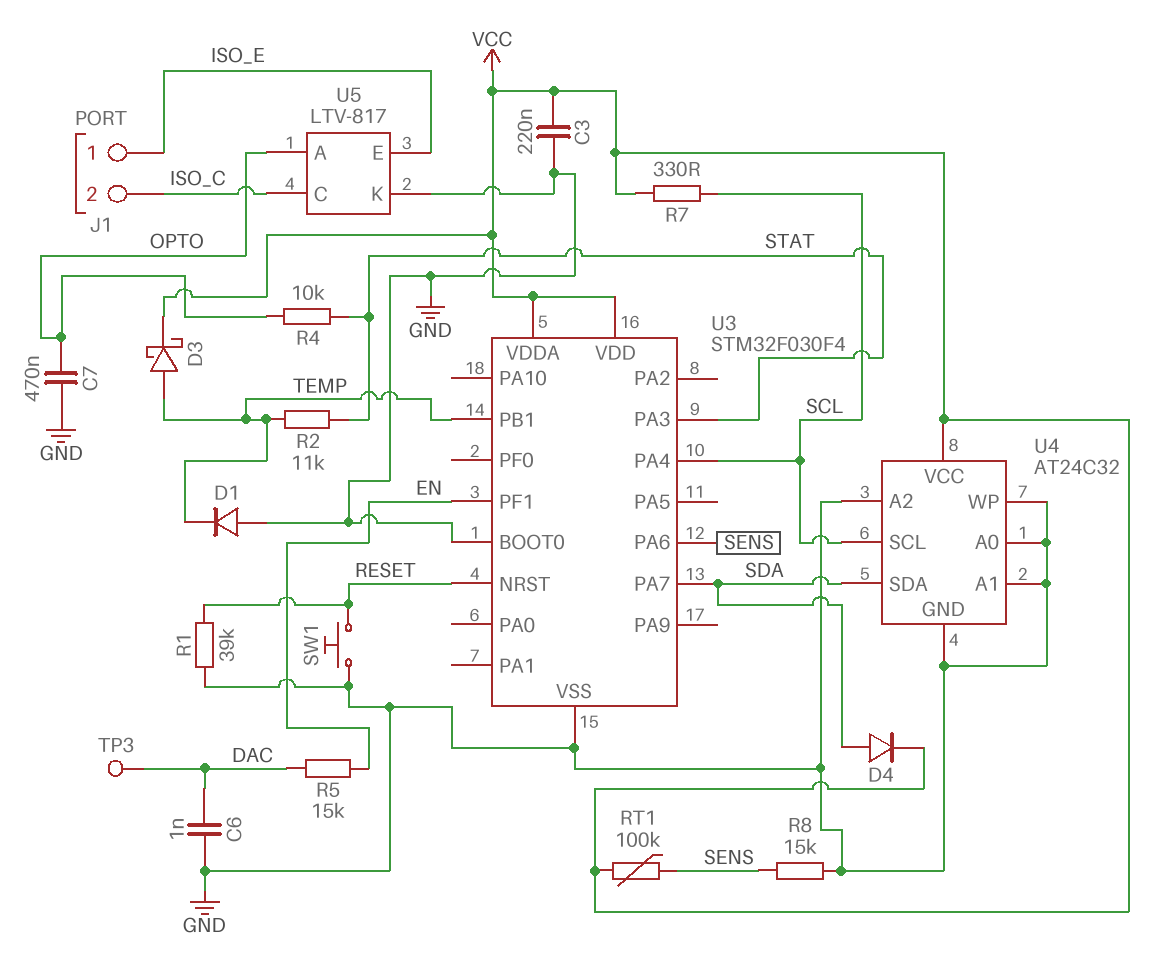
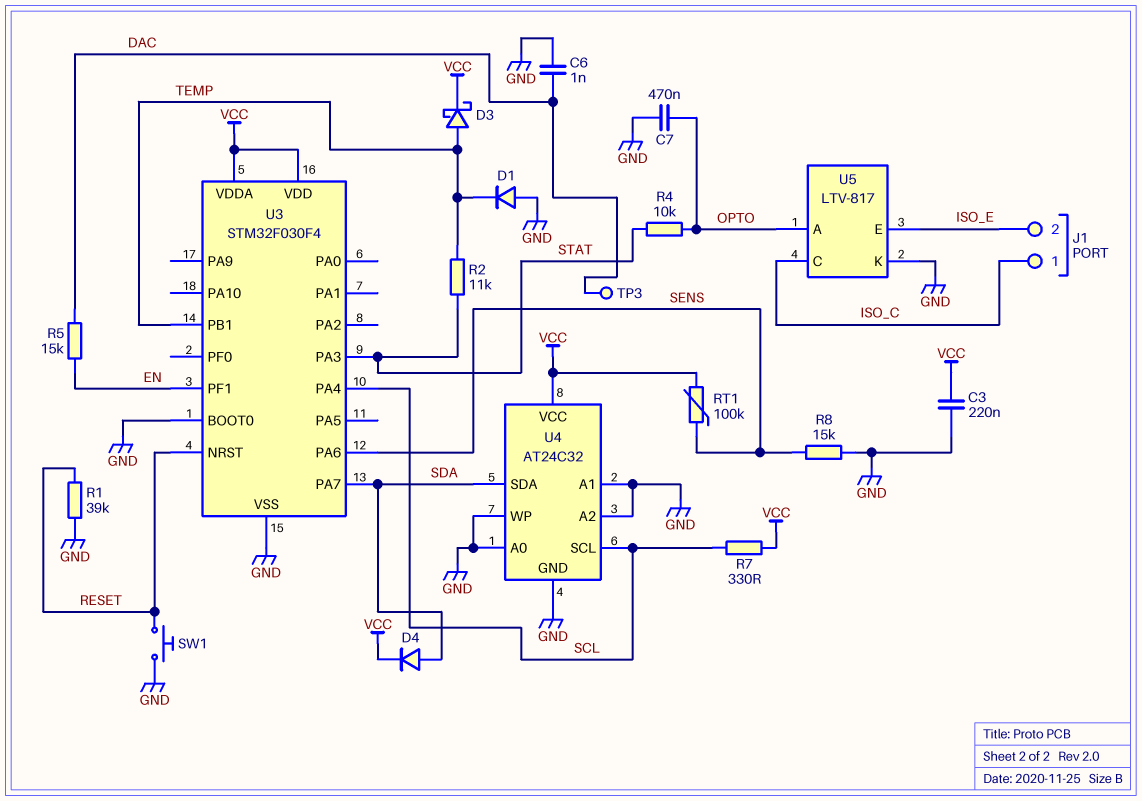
J1 pin 1: ISO_E -> ISO_C
J1 pin 2: ISO_C -> ISO_E

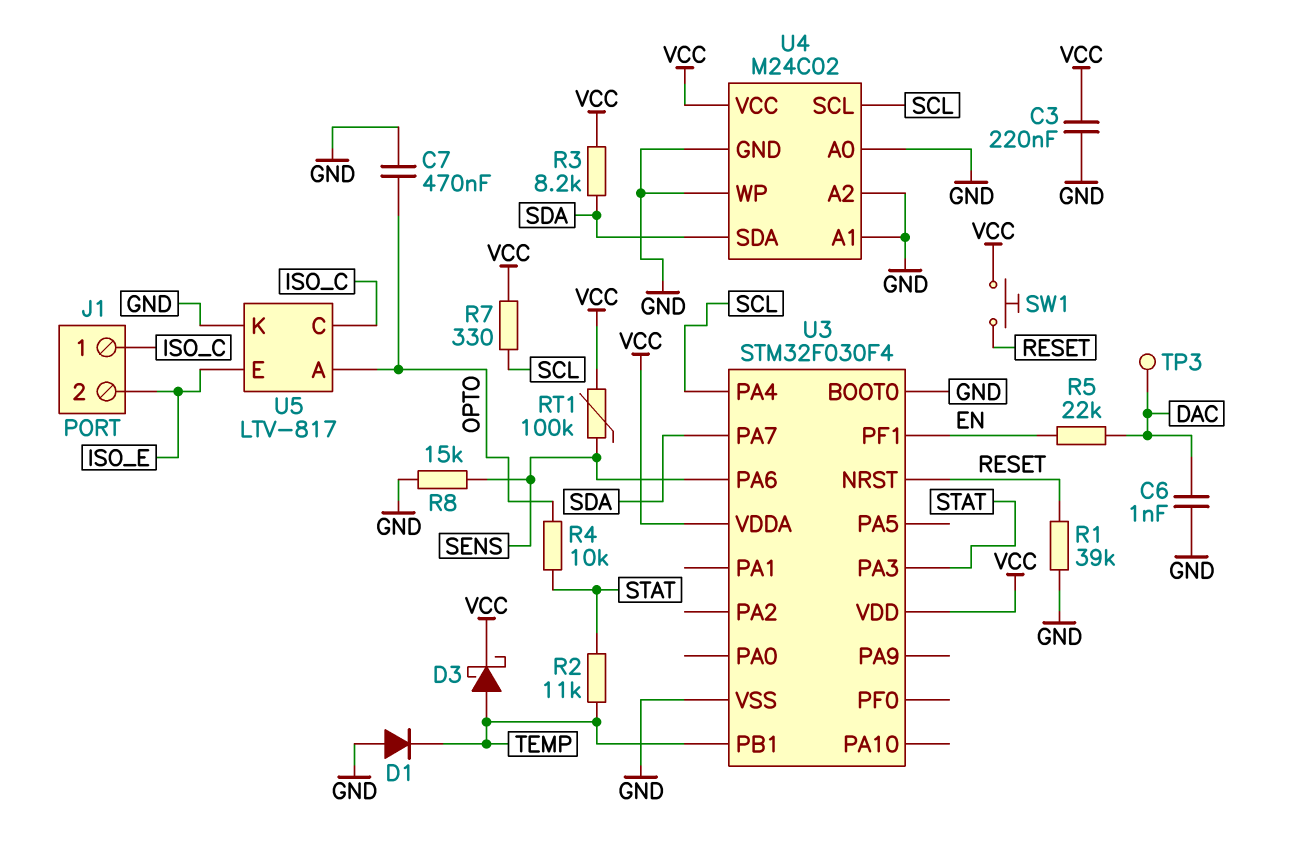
D4: diode (A SDA, K VCC) -> none
R3: none -> 8.2k (SDA, VCC)
R5: 15k (DAC, EN) -> 22k (DAC, EN)
SW1: button (GND, RESET) -> button (RESET, VCC)
U4: AT24C32 -> M24C02

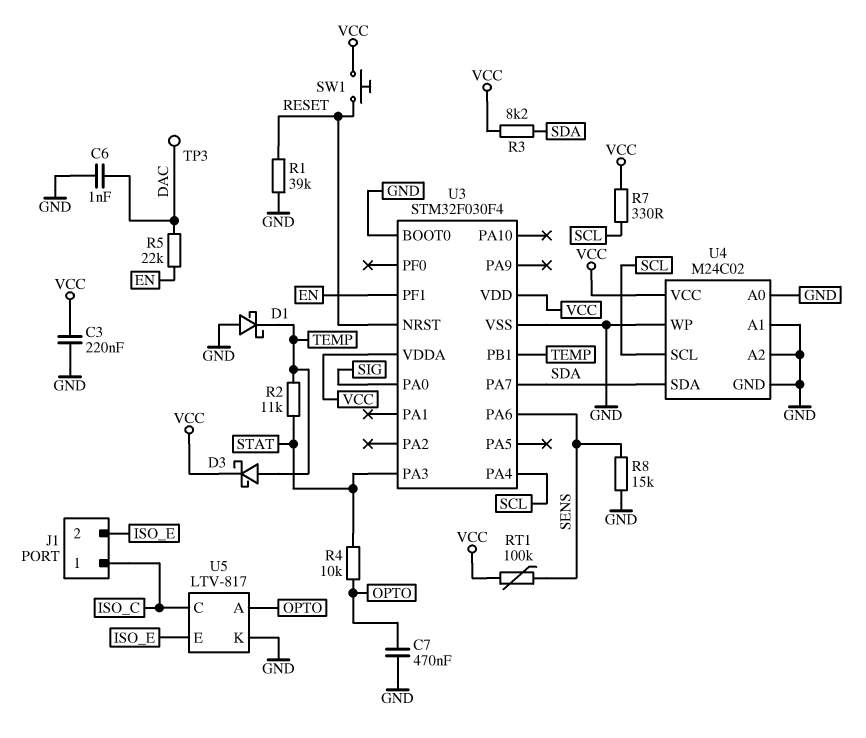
D1: diode (A GND, K TEMP) -> schottky (A GND, K TEMP)
U3 pin PA0: none -> SIG

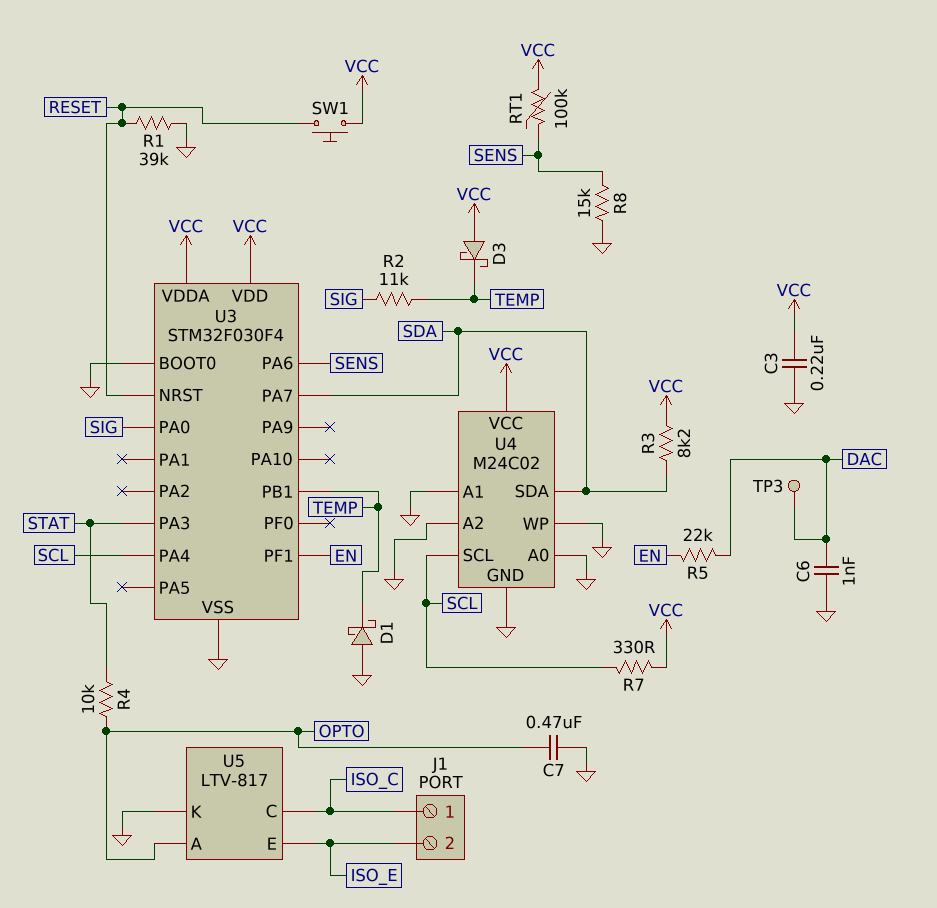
D3: schottky (A TEMP, K VCC) -> schottky (A VCC, K TEMP)
R2: 11k (STAT, TEMP) -> 11k (SIG, TEMP)

